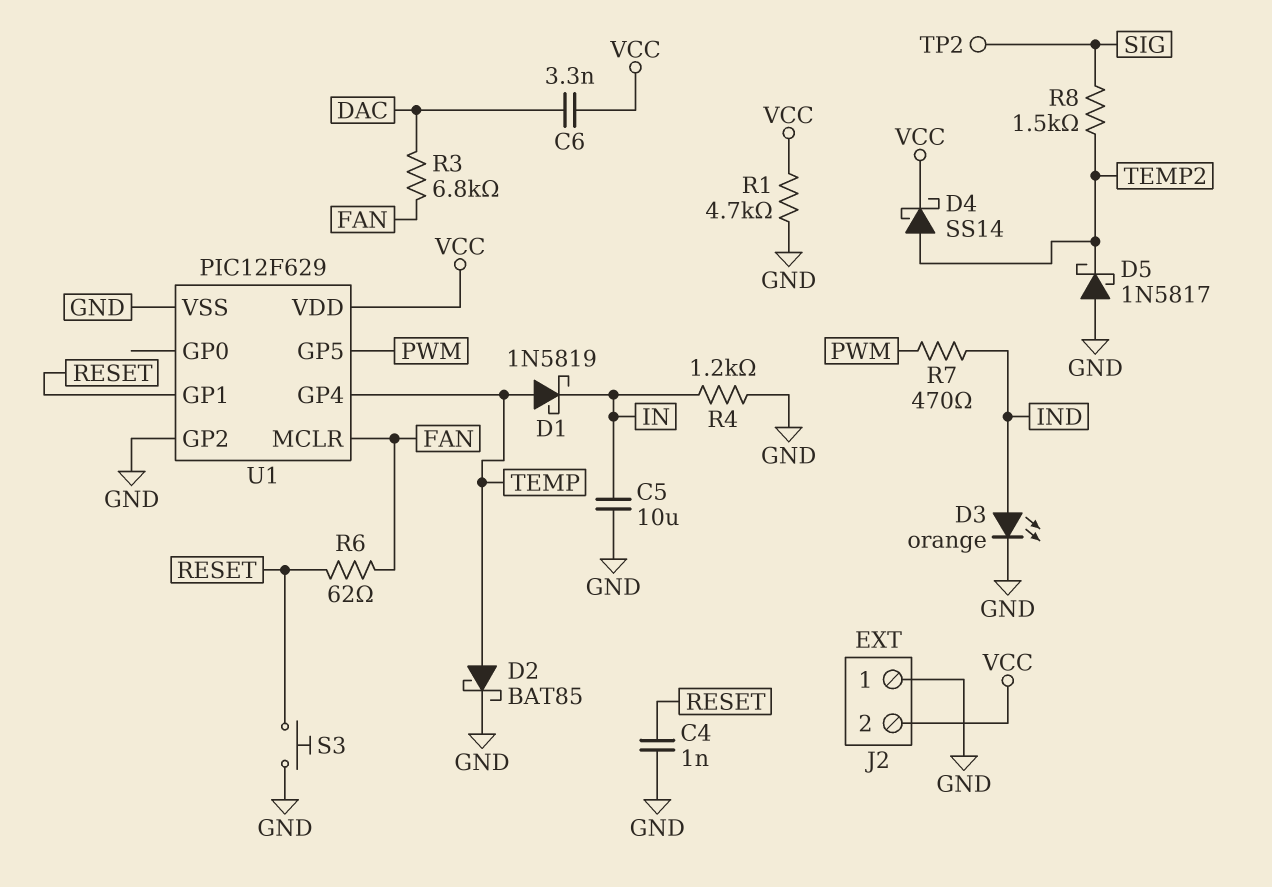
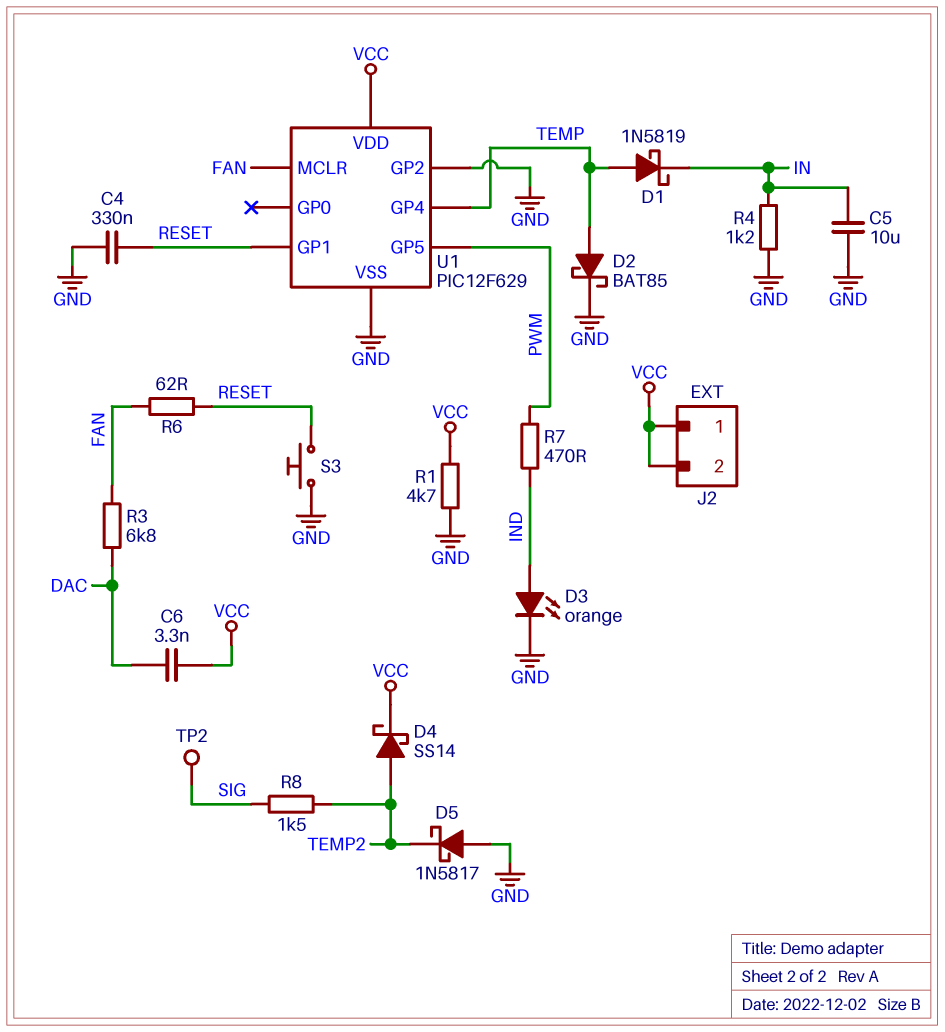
C4: 1nF (GND, RESET) -> 330nF (GND, RESET)
J2 pin 1: GND -> VCC

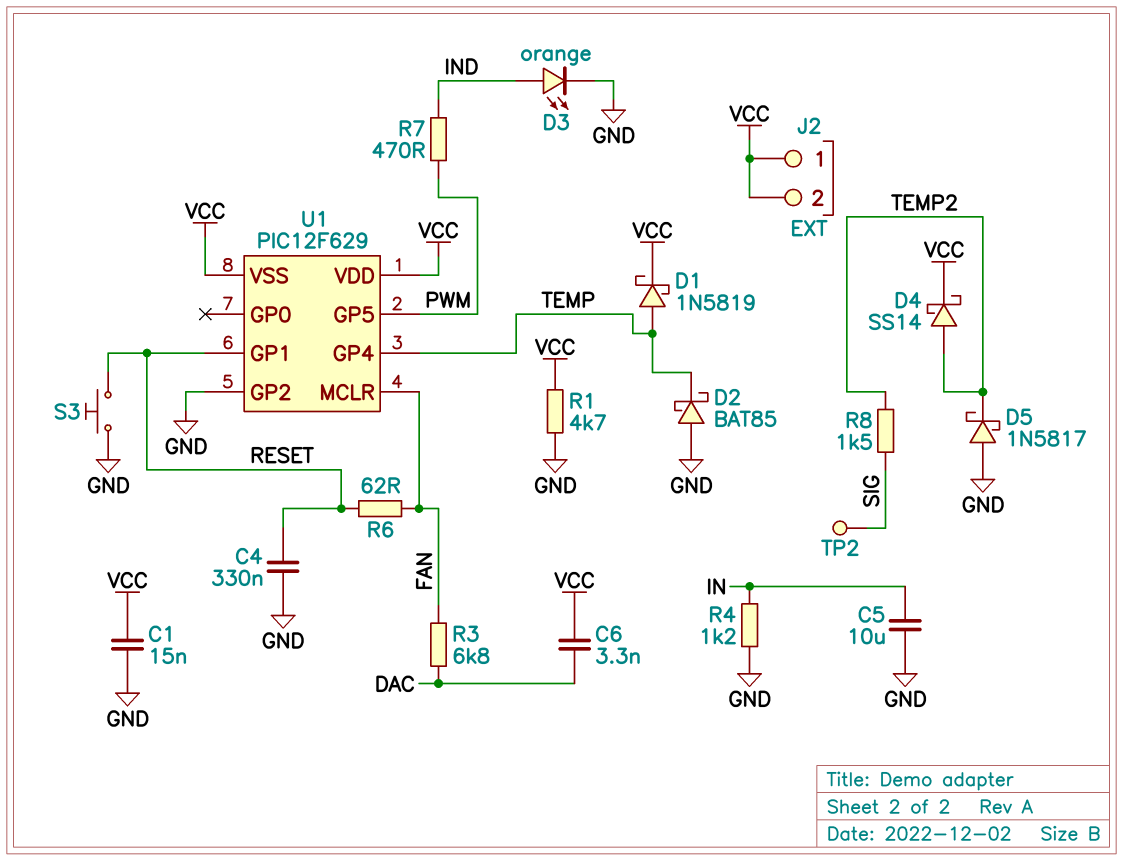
C1: none -> 15nF (GND, VCC)
D1: schottky 1N5819 (A TEMP, K IN) -> schottky 1N5819 (A TEMP, K VCC)
D2: schottky BAT85 (A TEMP, K GND) -> schottky BAT85 (A GND, K TEMP)
U1 pin VSS: GND -> VCC

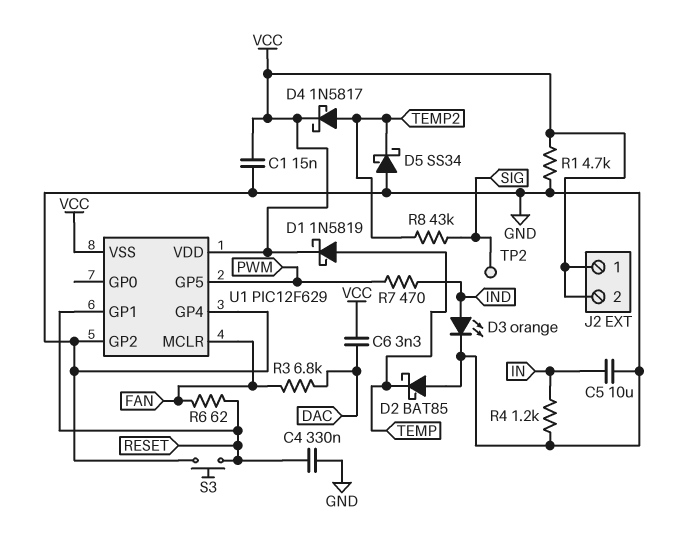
D4: schottky SS14 (A TEMP2, K VCC) -> schottky 1N5817 (A TEMP2, K VCC)
D5: schottky 1N5817 (A GND, K TEMP2) -> schottky SS34 (A GND, K TEMP2)
R8: 1.5k (SIG, TEMP2) -> 43k (SIG, TEMP2)
U1 pin GP4: TEMP -> GND

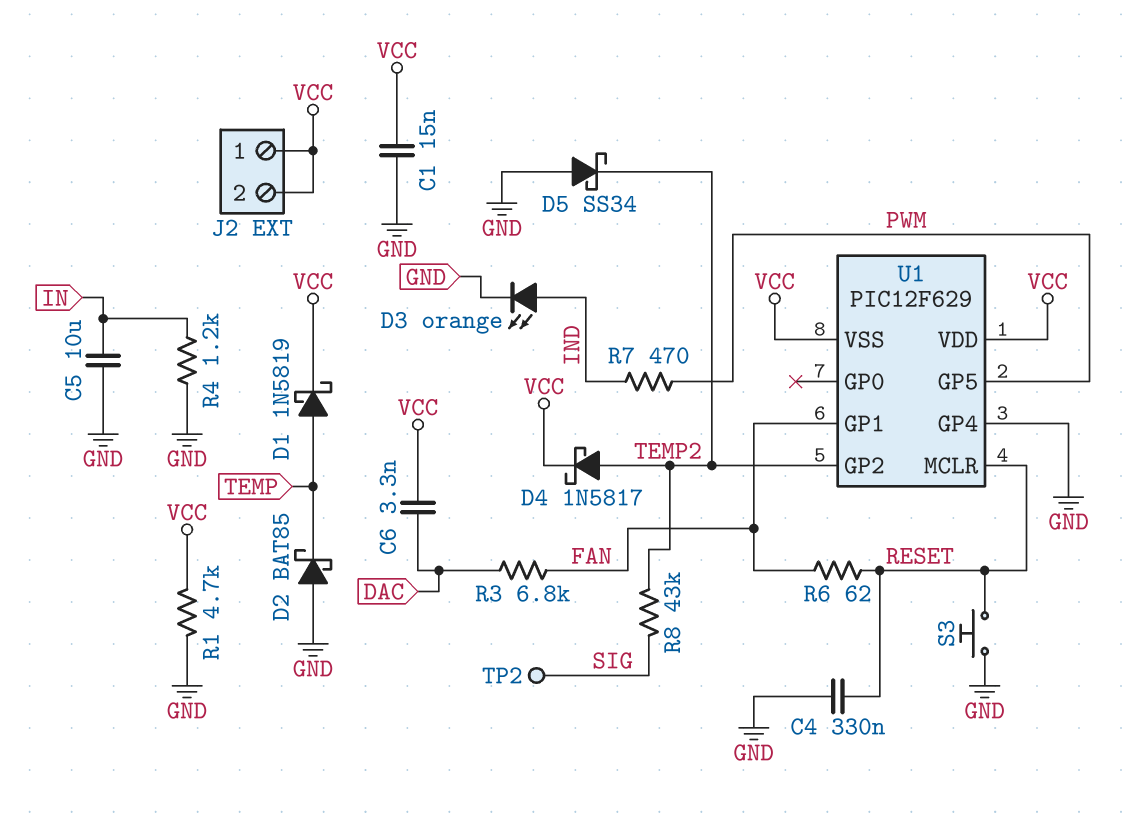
U1 pin GP1: RESET -> FAN
U1 pin GP2: GND -> TEMP2
U1 pin MCLR: FAN -> RESET

